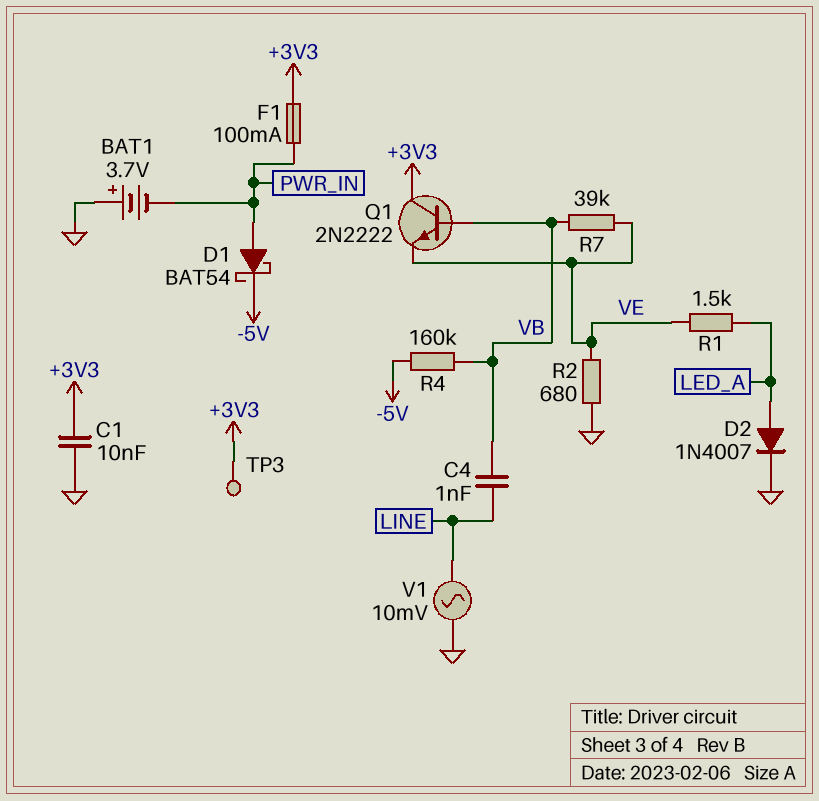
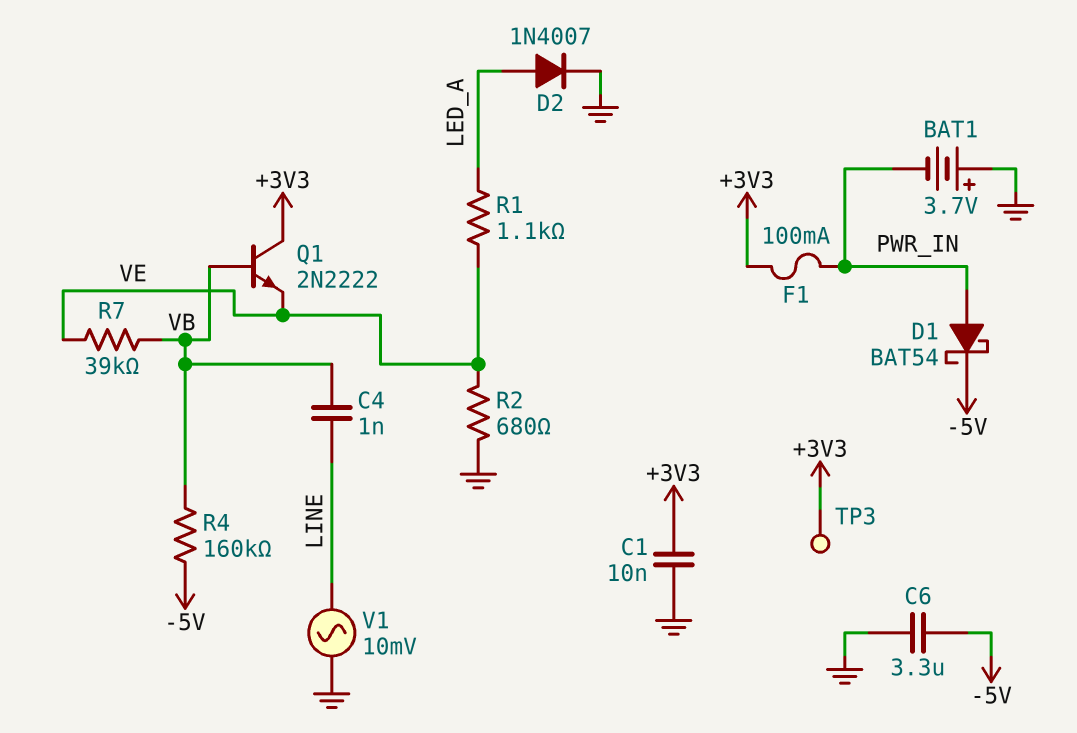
C6: none -> 3.3uF (-5V, GND)
R1: 1.5k (LED_A, VE) -> 1.1k (LED_A, VE)

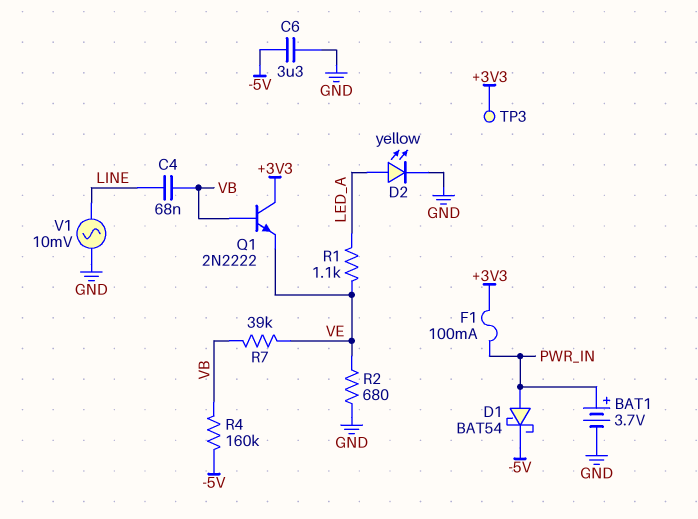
BAT1: 3.7V (plus GND, minus PWR_IN) -> 3.7V (plus PWR_IN, minus GND)
C1: 10nF (+3V3, GND) -> none
C4: 1nF (LINE, VB) -> 68nF (LINE, VB)
D2: diode 1N4007 (A LED_A, K GND) -> LED yellow (A LED_A, K GND)

